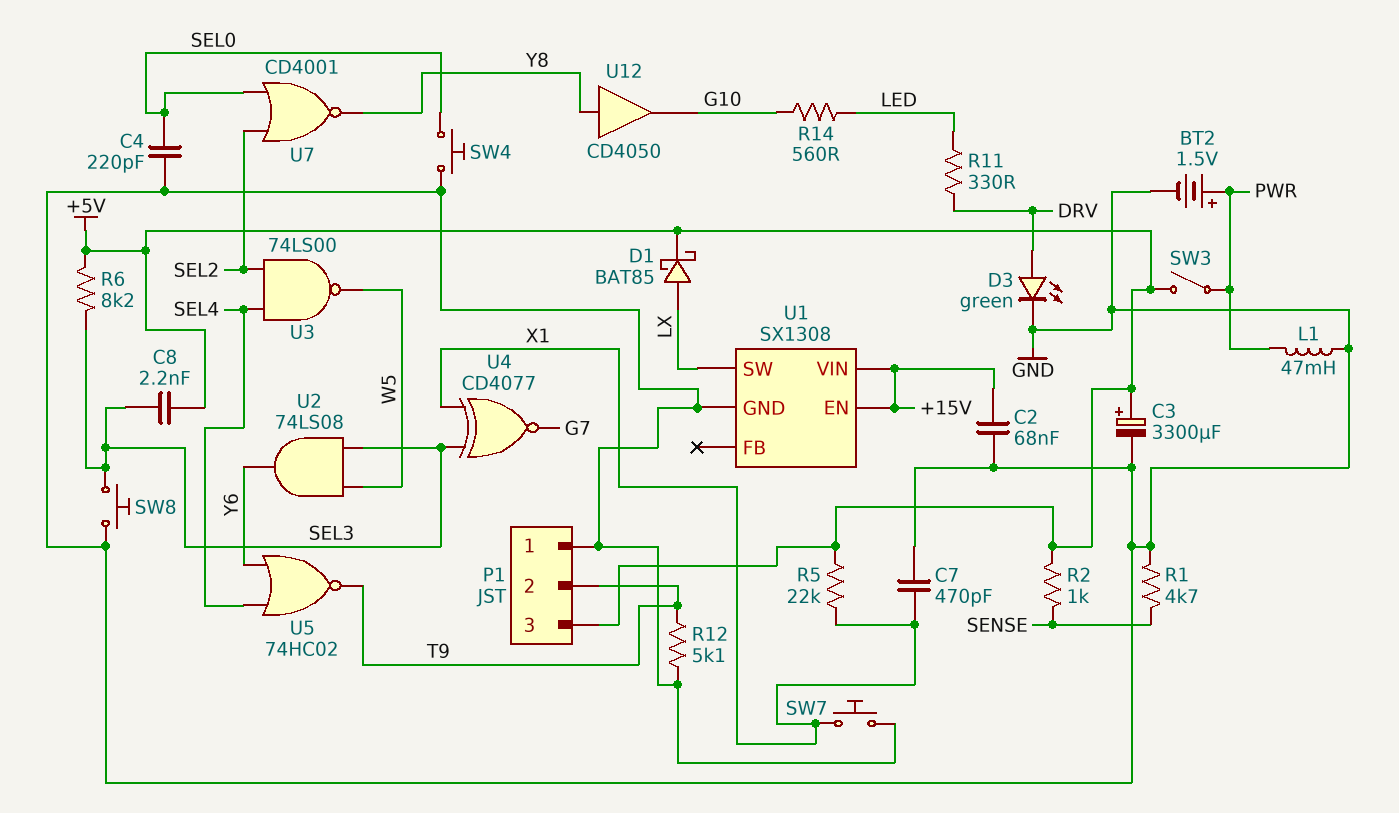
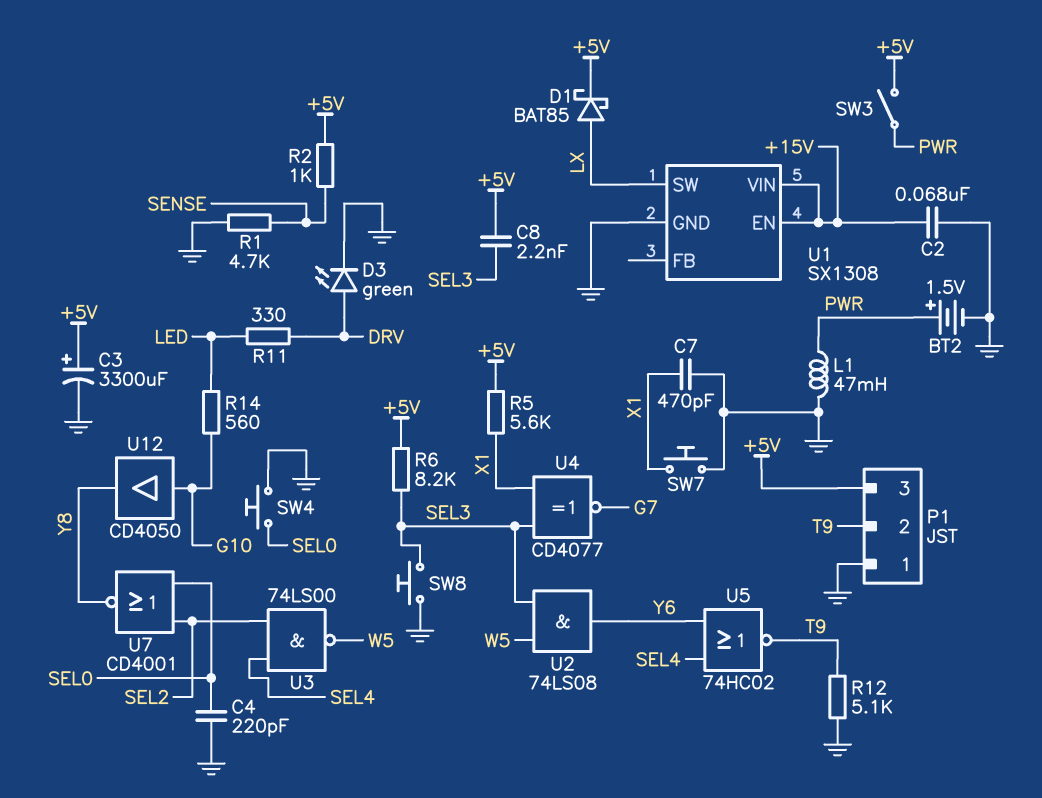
R5: 22k (+5V, X1) -> 5.6k (+5V, X1)
U12: buffer CD4050 (in Y8, out G10) -> buffer CD4050 (in G10, out Y8)

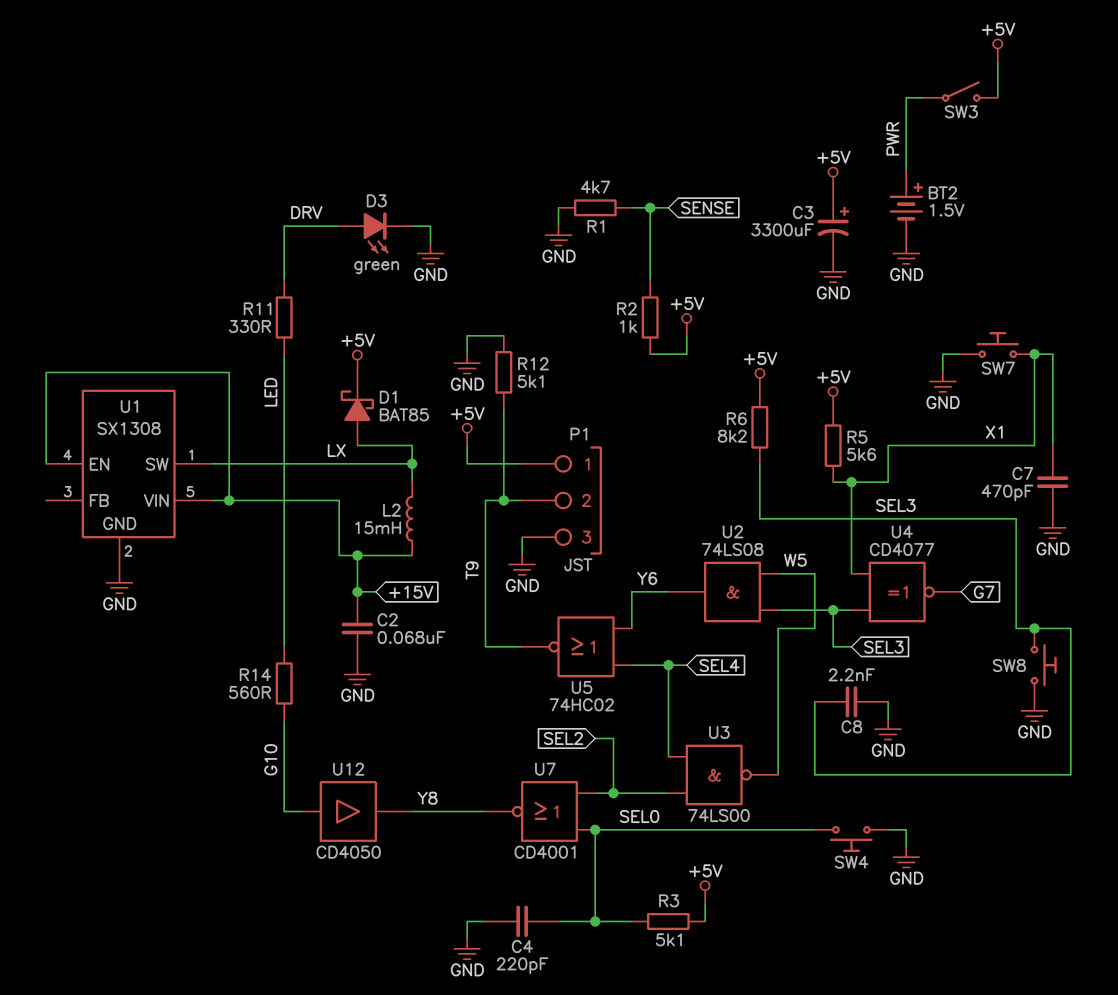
C8: 2.2nF (+5V, SEL3) -> 2.2nF (GND, SEL3)
L1: 47mH (GND, PWR) -> none
L2: none -> 15mH (+15V, LX)
P1 pin 1: GND -> +5V
P1 pin 3: +5V -> GND
R3: none -> 5.1k (+5V, SEL0)

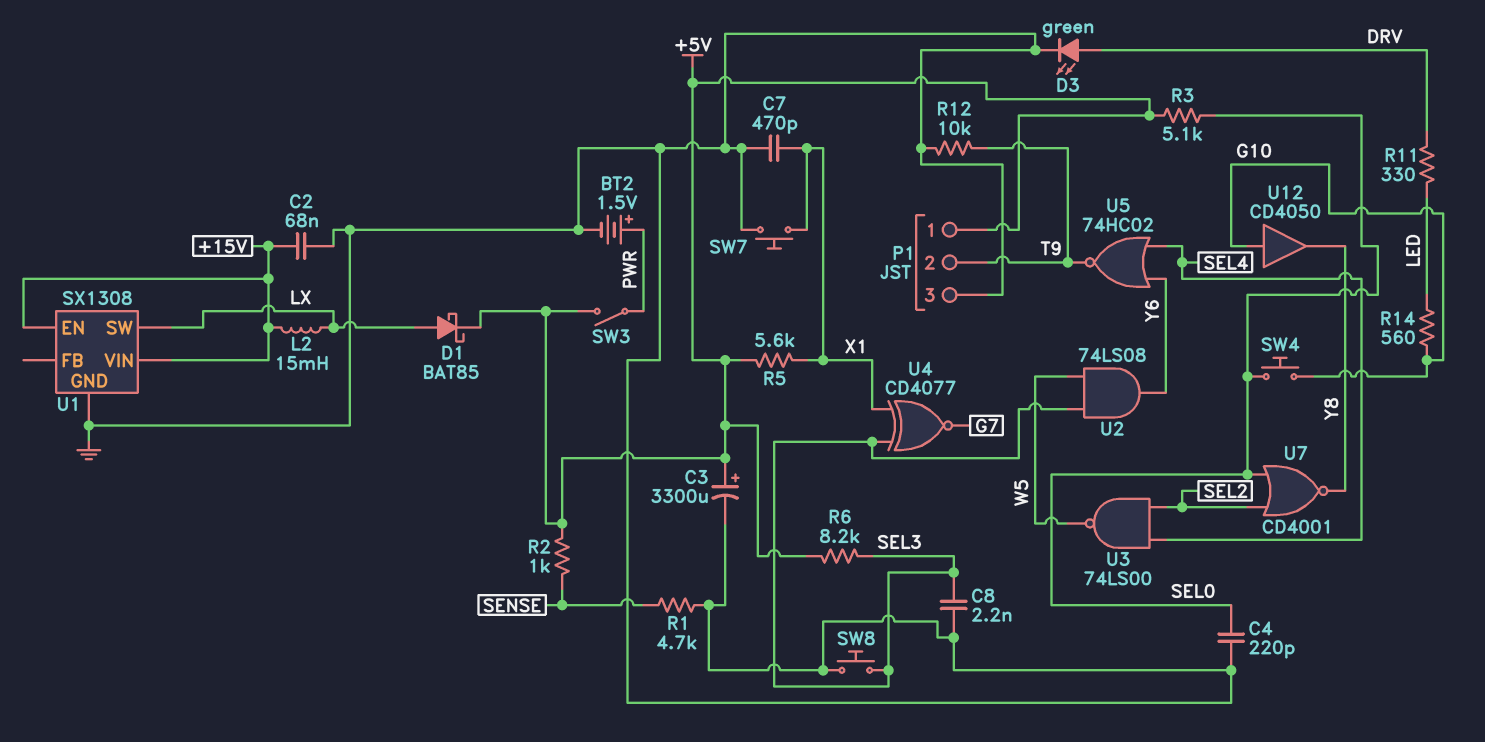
R12: 5.1k (GND, T9) -> 10k (GND, T9)
SW4: button (GND, SEL0) -> button (G10, SEL0)

